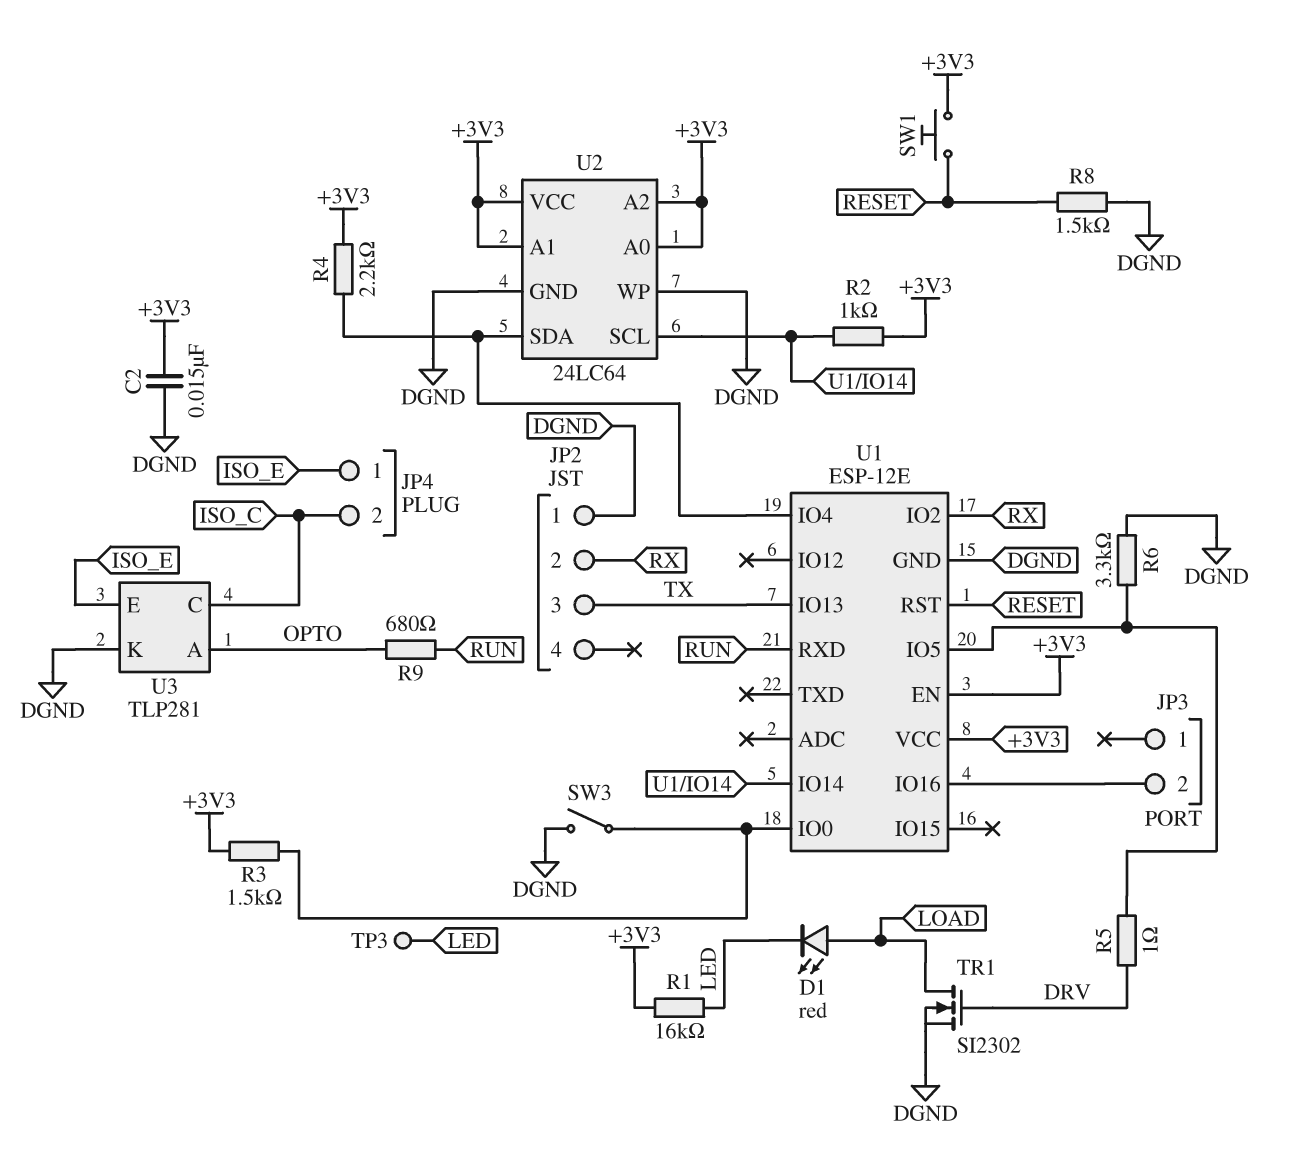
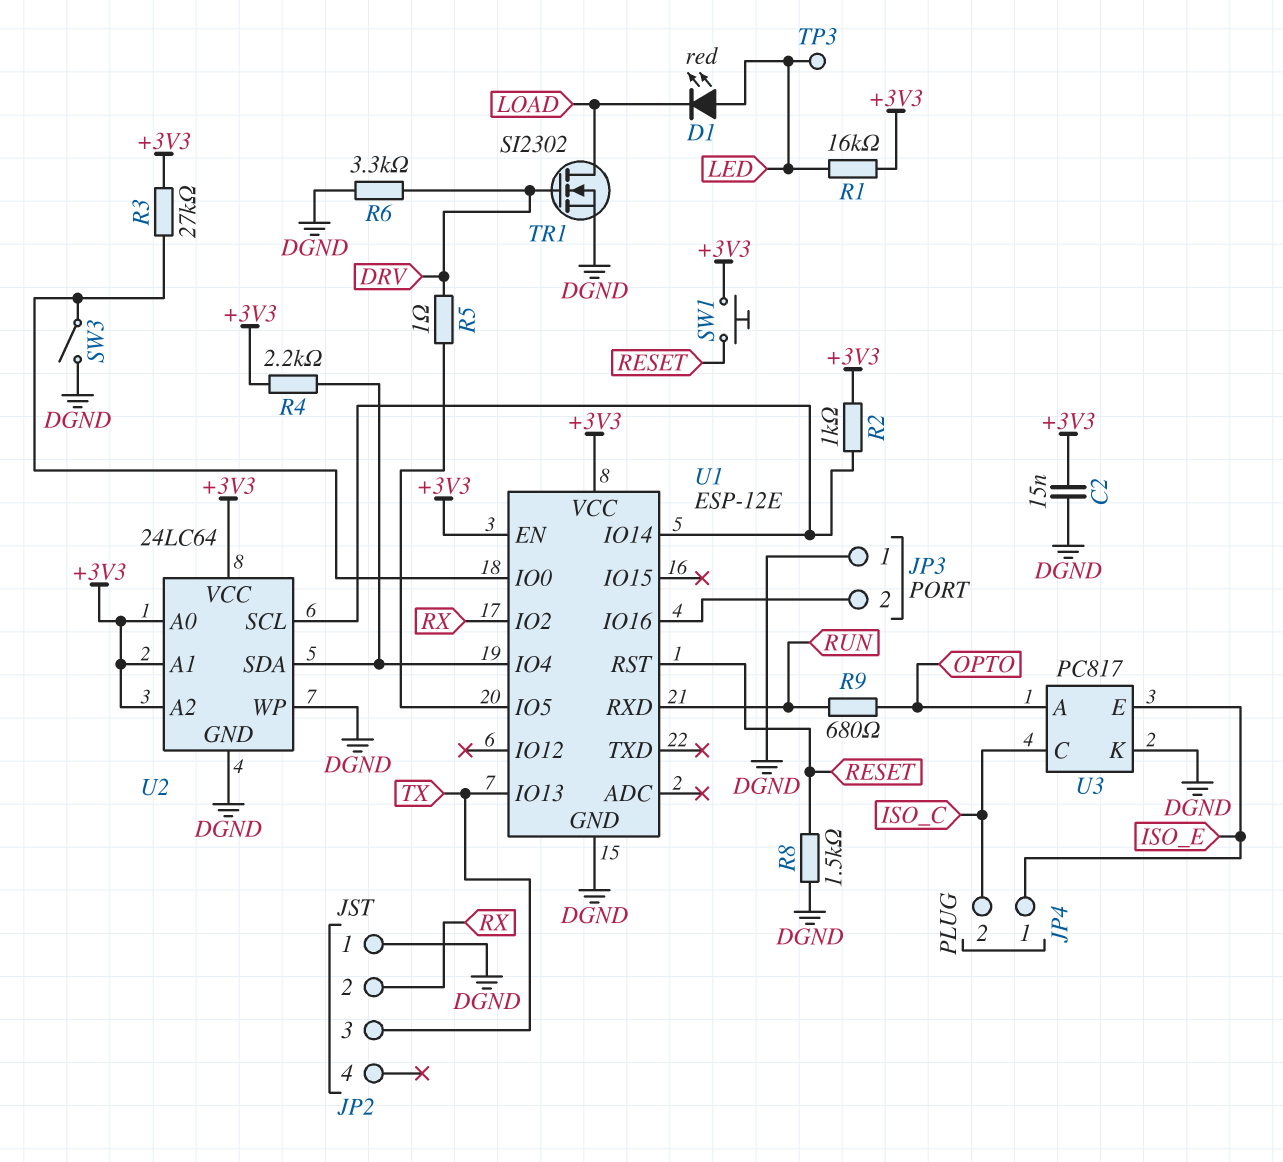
D1: LED red (A LOAD, K LED) -> LED red (A LED, K LOAD)
JP3 pin 1: none -> DGND
R3: 1.5k (+3V3, U1/IO0) -> 27k (+3V3, U1/IO0)
R6: 3.3k (DGND, U1/IO5) -> 3.3k (DGND, DRV)
U3: TLP281 -> PC817

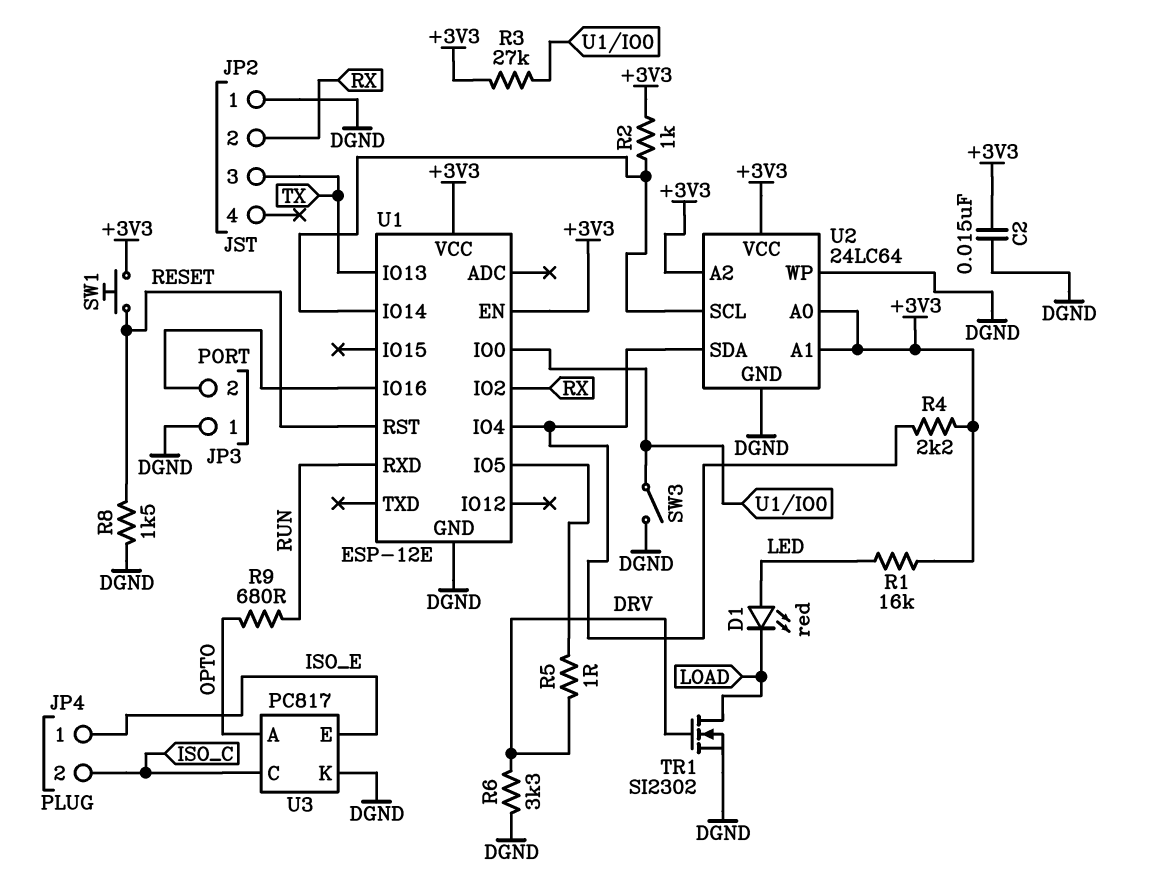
TP3: test point (LED) -> none

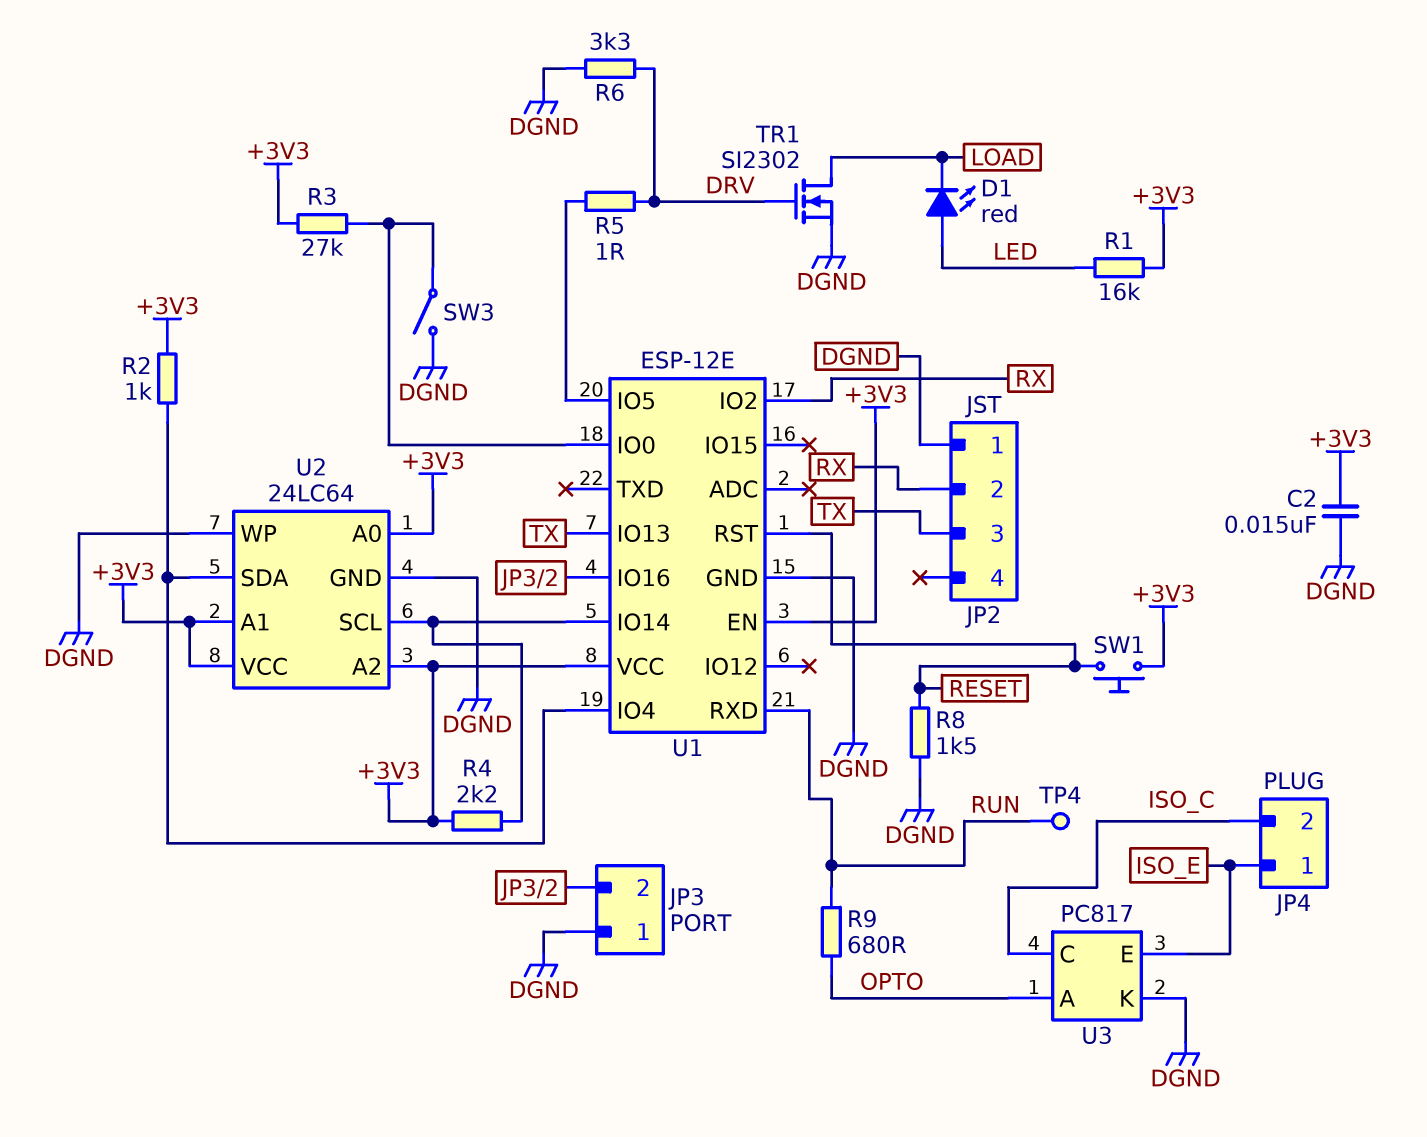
R2: 1k (+3V3, U1/IO14) -> 1k (+3V3, U1/IO4)
R4: 2.2k (+3V3, U1/IO4) -> 2.2k (+3V3, U1/IO14)
TP4: none -> test point (RUN)

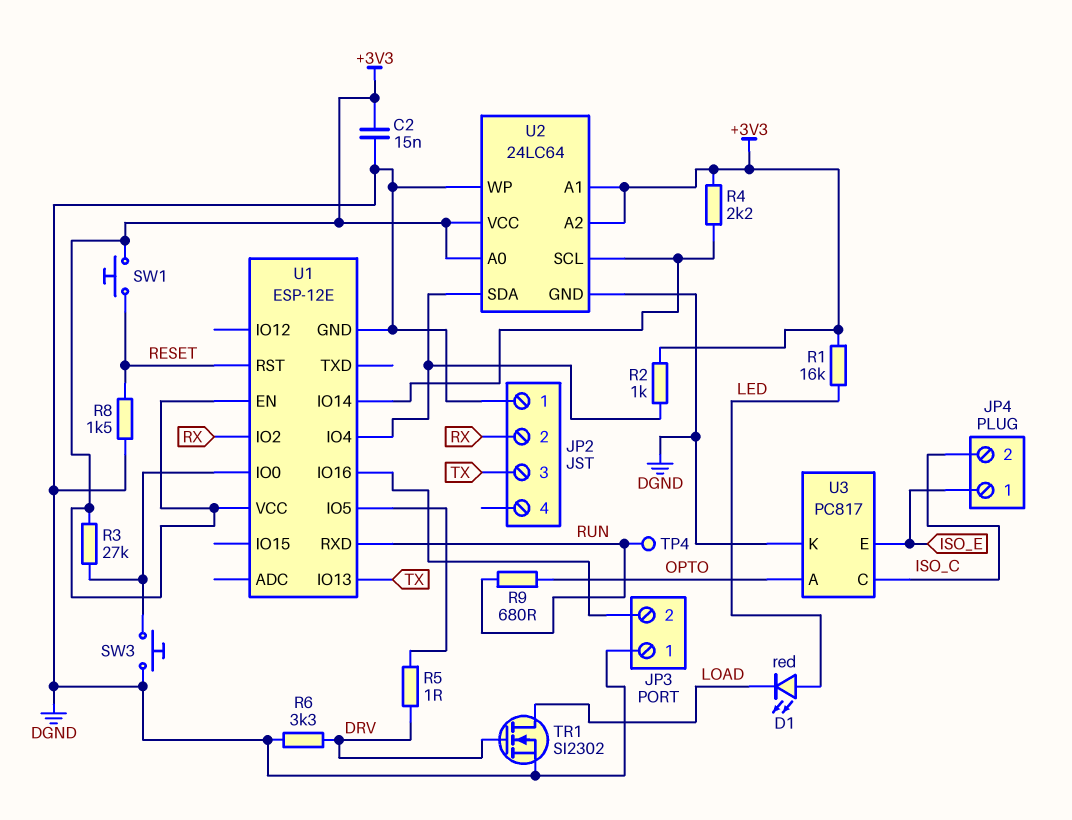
SW3: switch (DGND, U1/IO0) -> button (DGND, U1/IO0)

